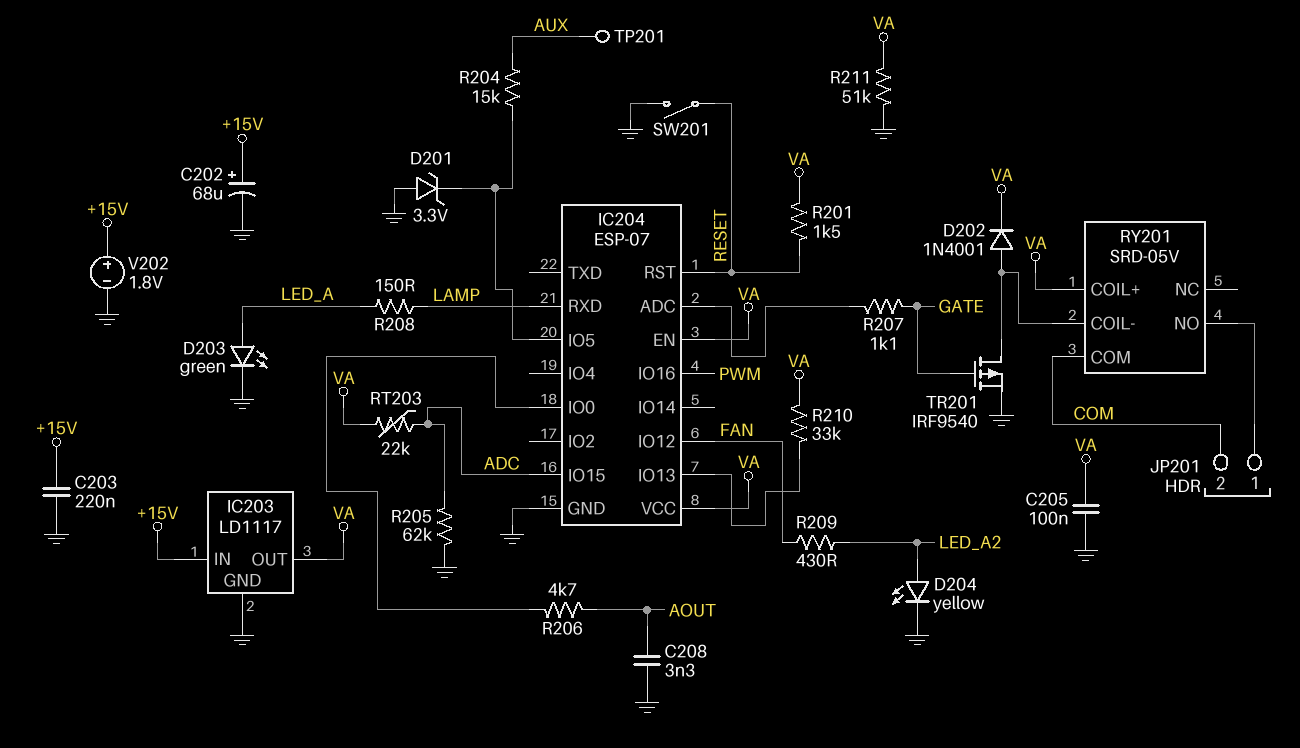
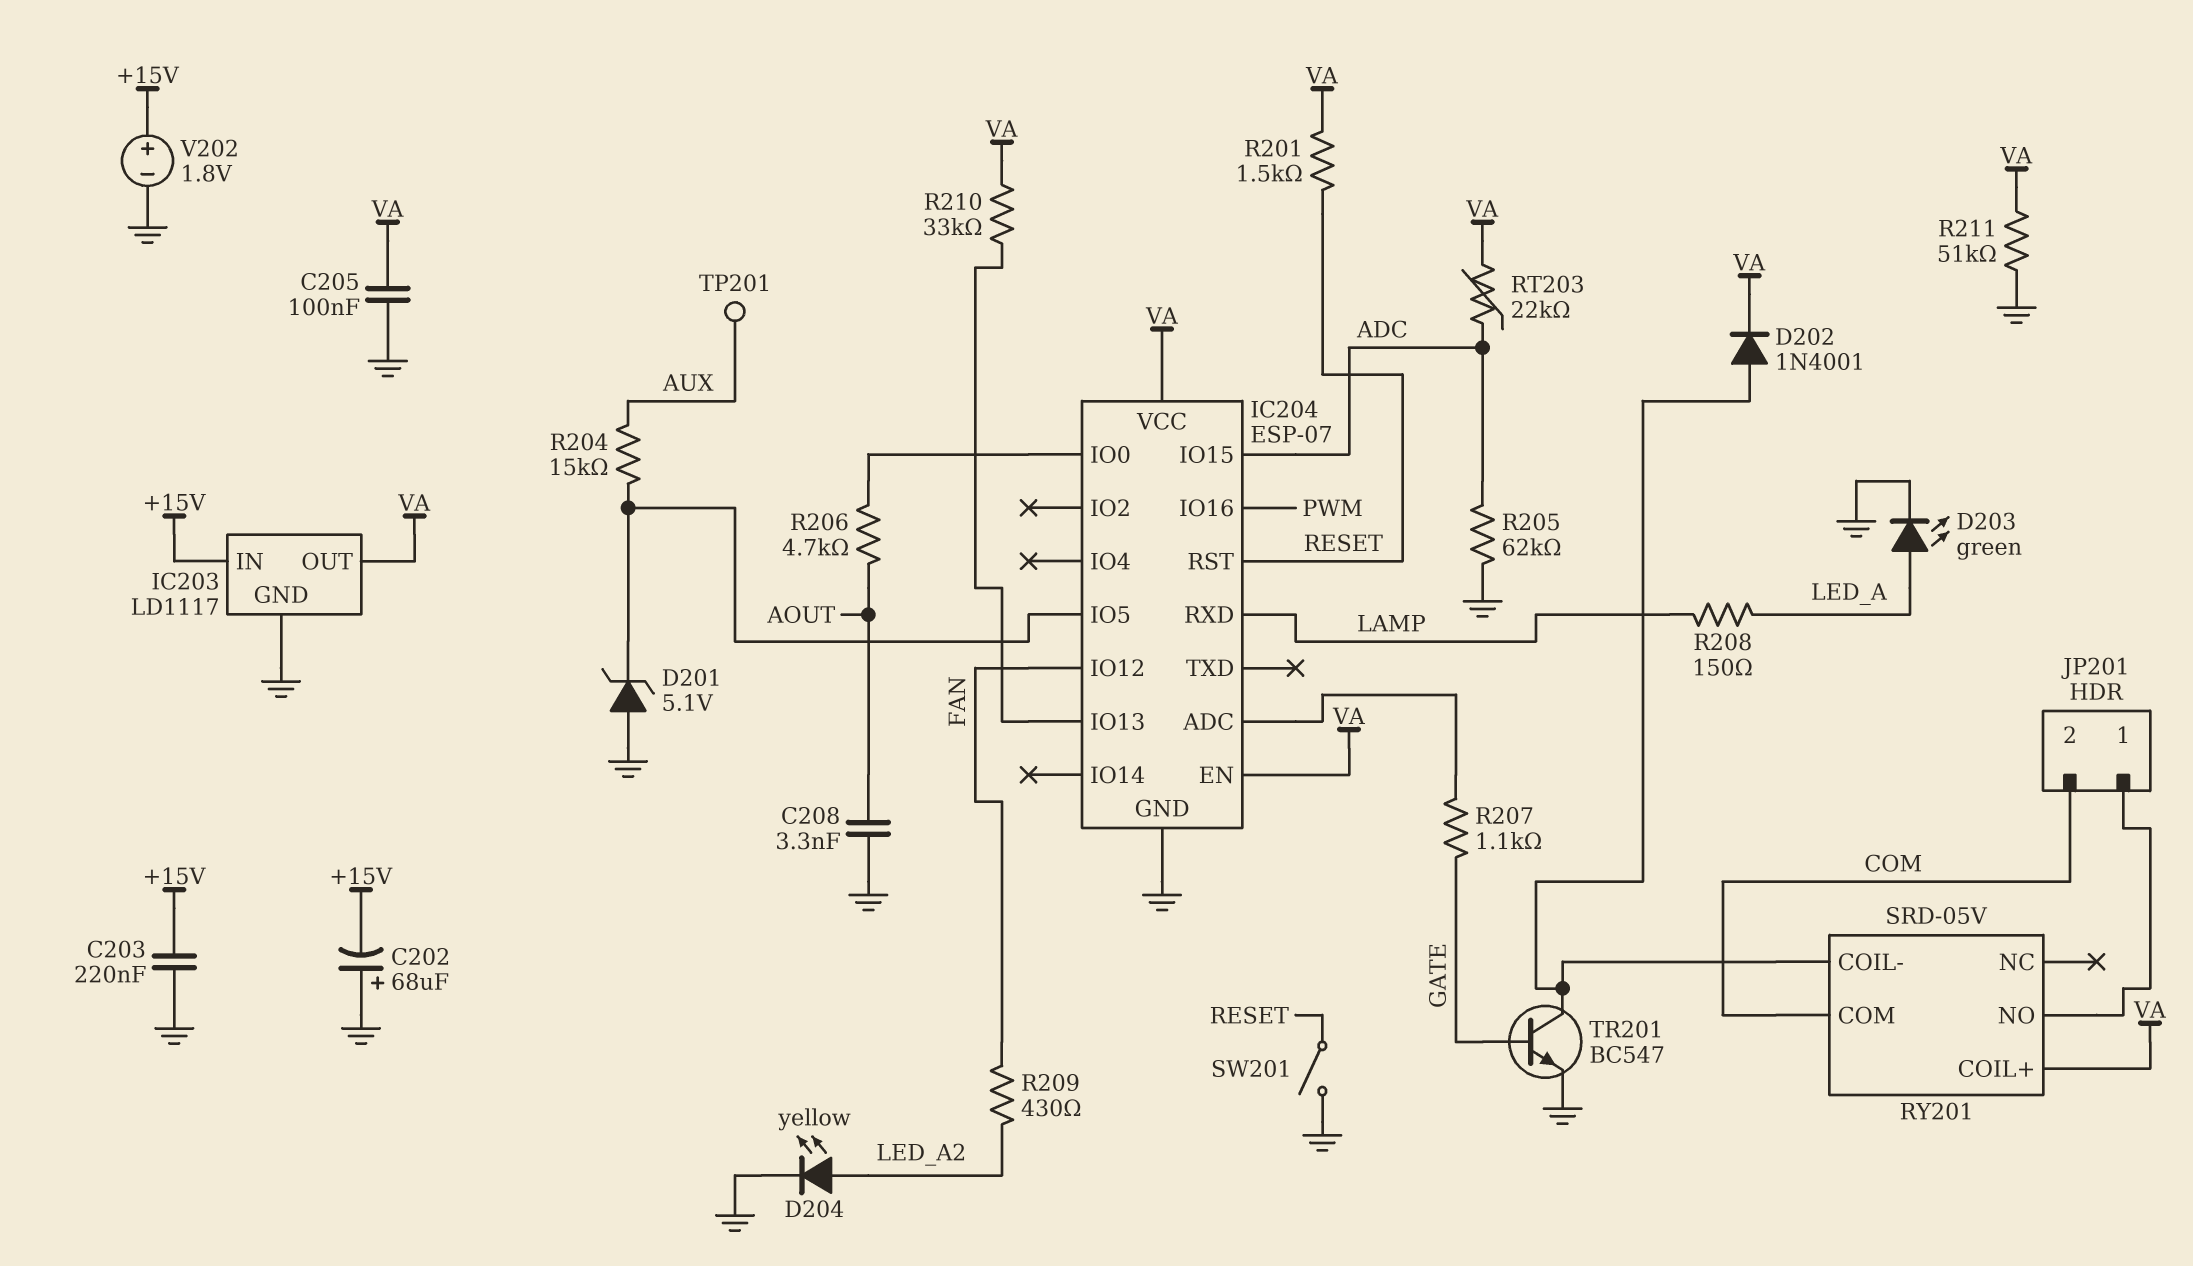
C202: 68uF (plus +15V, minus GND) -> 68uF (plus GND, minus +15V)
D201: zener 3.3V (A GND, K IC204/IO5) -> zener 5.1V (A GND, K IC204/IO5)
TR201: PMOS IRF9540 (G GATE, D RY201/COIL-, S GND) -> NPN BC547 (B GATE, C RY201/COIL-, E GND)

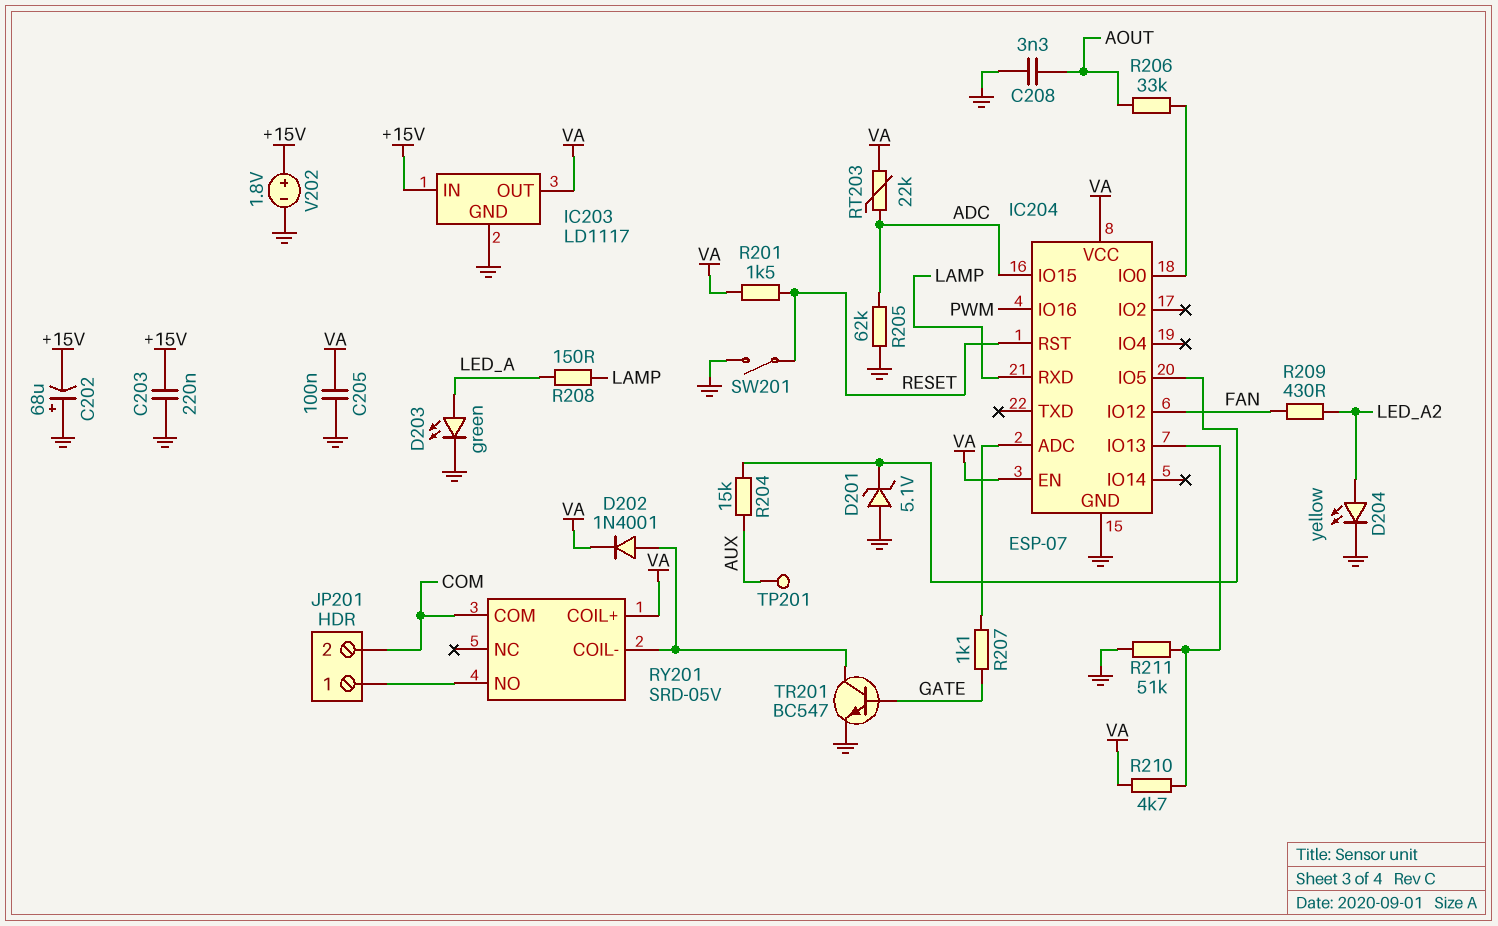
R206: 4.7k (AOUT, IC204/IO0) -> 33k (AOUT, IC204/IO0)
R210: 33k (IC204/IO13, VA) -> 4.7k (IC204/IO13, VA)
R211: 51k (GND, VA) -> 51k (GND, IC204/IO13)

